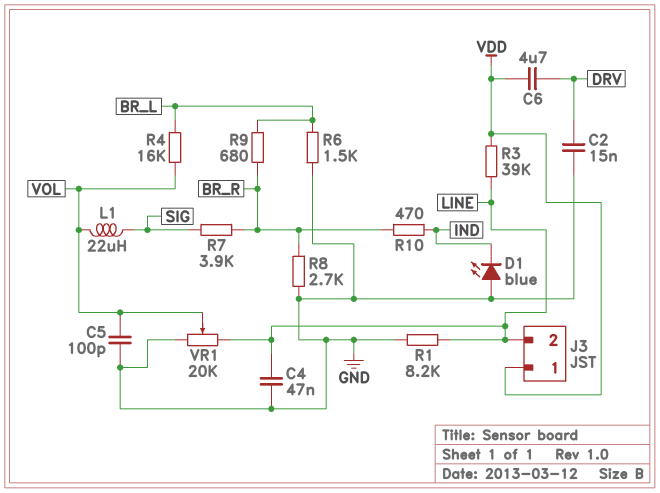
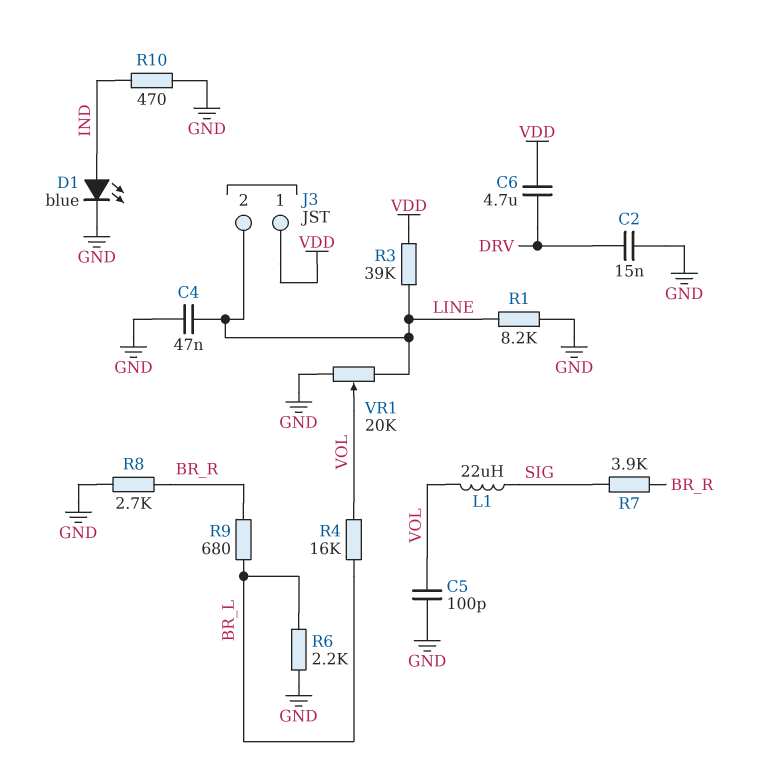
D1: LED blue (A GND, K IND) -> LED blue (A IND, K GND)
R6: 1.5k (BR_L, GND) -> 2.2k (BR_L, GND)
R10: 470 (BR_R, IND) -> 470 (GND, IND)

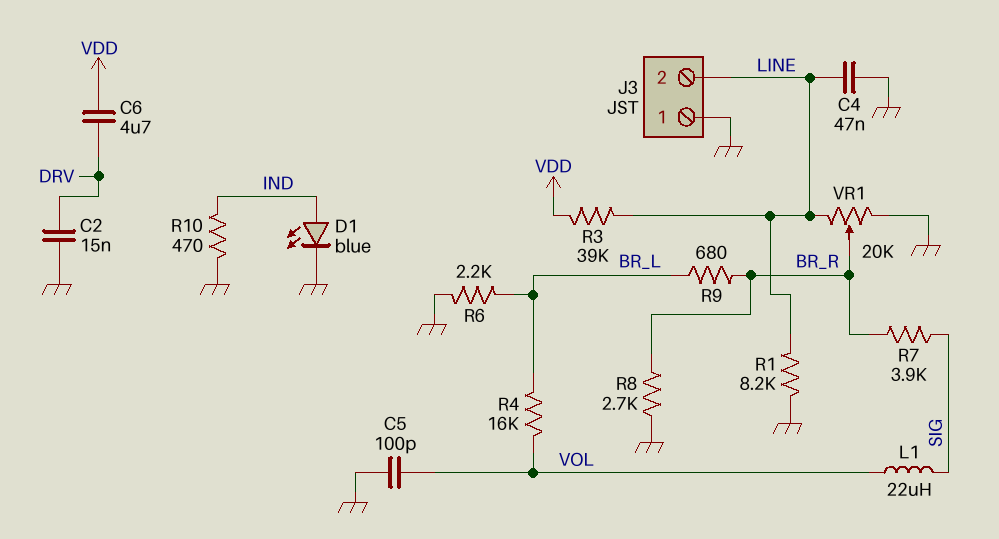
J3 pin 1: VDD -> GND
VR1: 20k (GND, LINE, wiper VOL) -> 20k (GND, LINE, wiper BR_R)

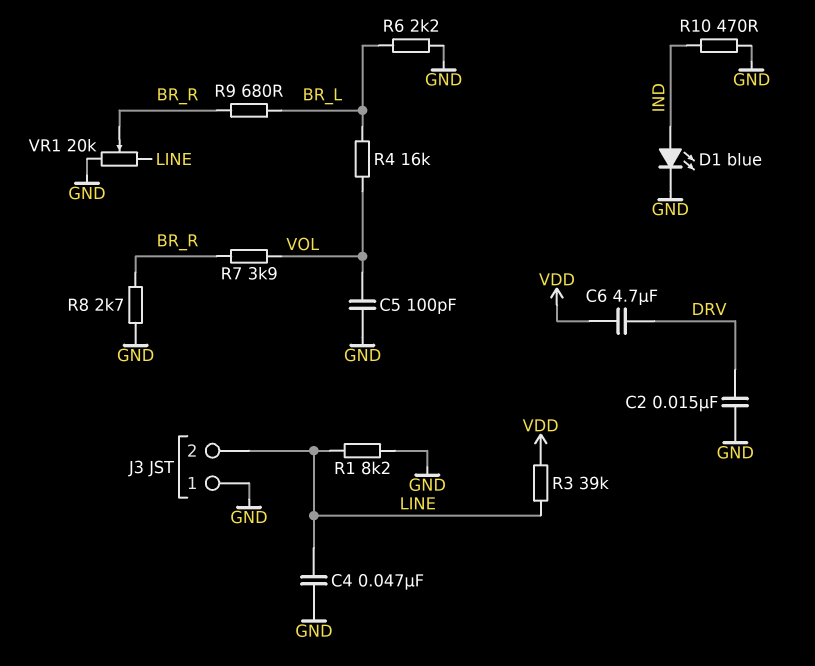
L1: 22uH (SIG, VOL) -> none
R7: 3.9k (BR_R, SIG) -> 3.9k (BR_R, VOL)

